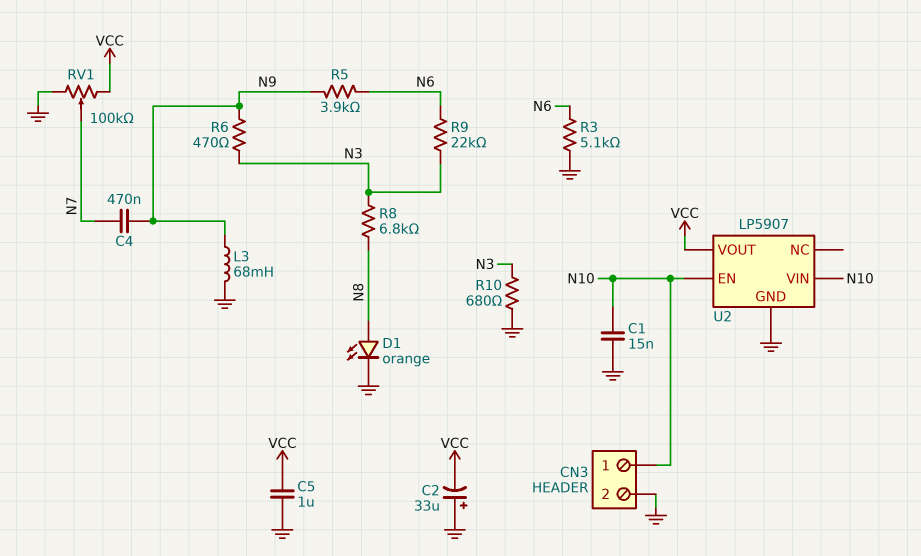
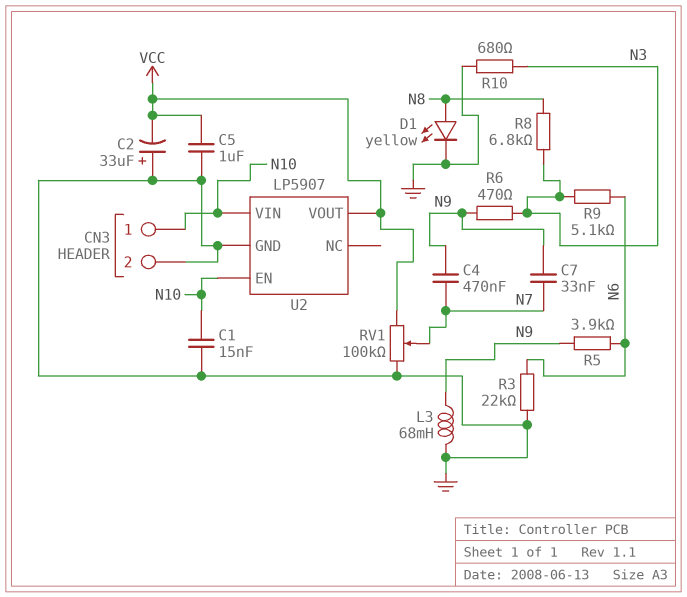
C7: none -> 33nF (N7, N9)
D1: LED orange (A N8, K GND) -> LED yellow (A N8, K GND)
R3: 5.1k (GND, N6) -> 22k (GND, N6)
R9: 22k (N3, N6) -> 5.1k (N3, N6)

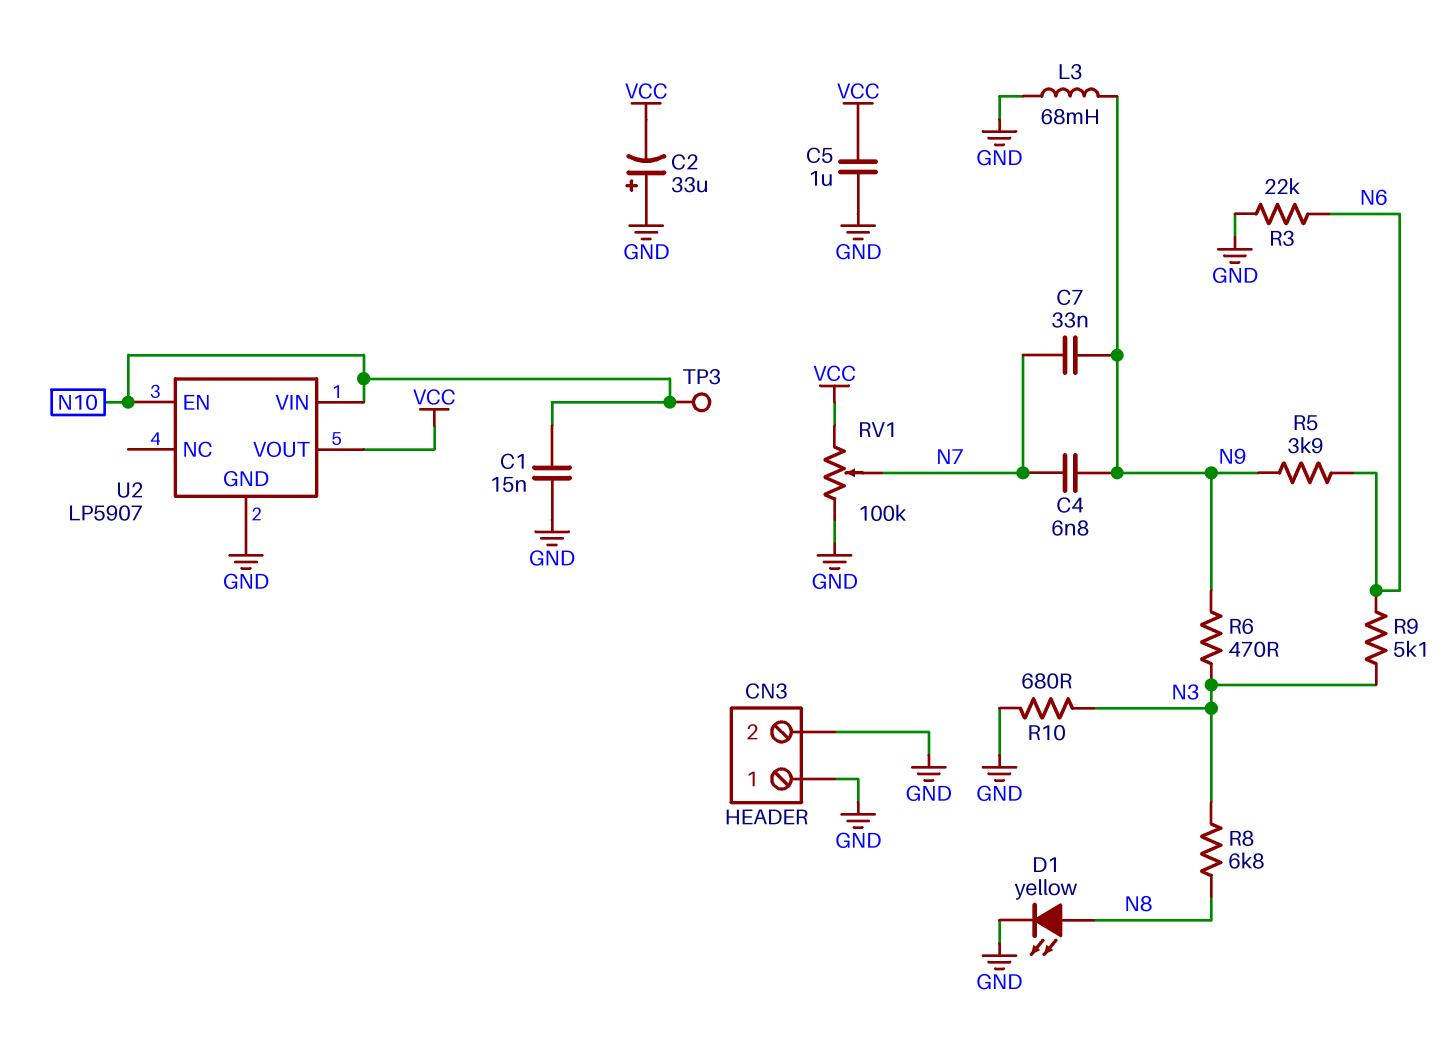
C4: 470nF (N7, N9) -> 6.8nF (N7, N9)
CN3 pin 1: N10 -> GND
TP3: none -> test point (N10)

